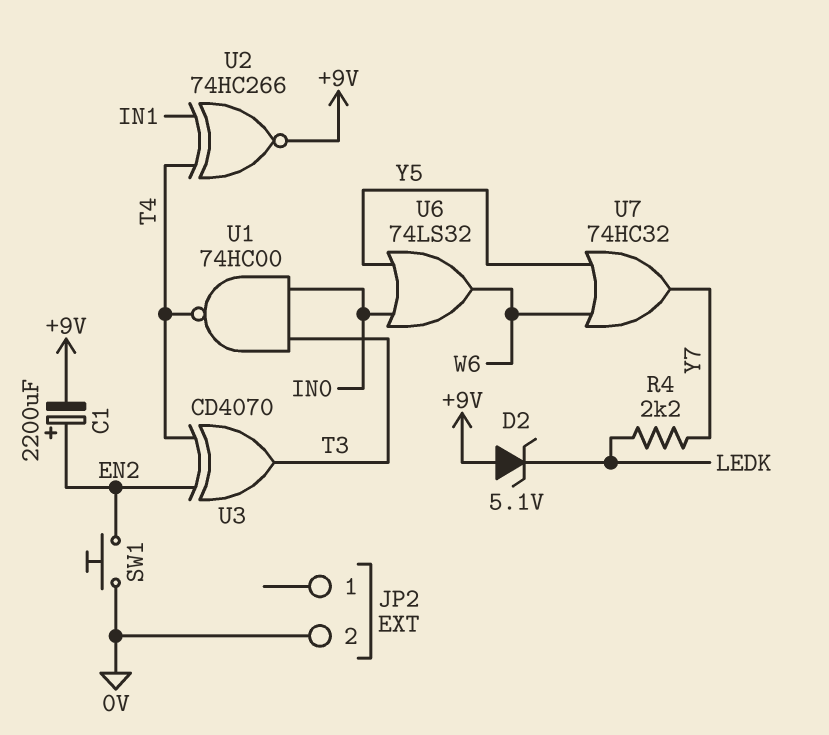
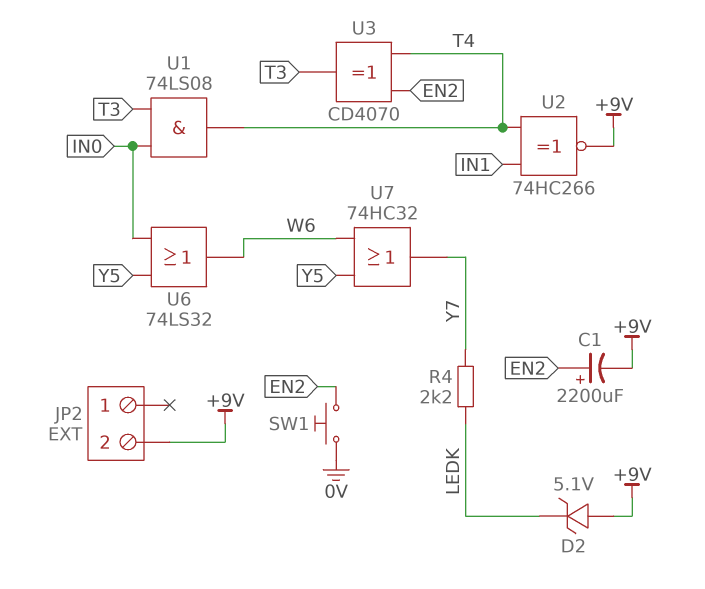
JP2 pin 2: 0V -> +9V
U1: NAND 74HC00 (in IN0, in T3, out T4) -> AND 74LS08 (in IN0, in T3, out T4)

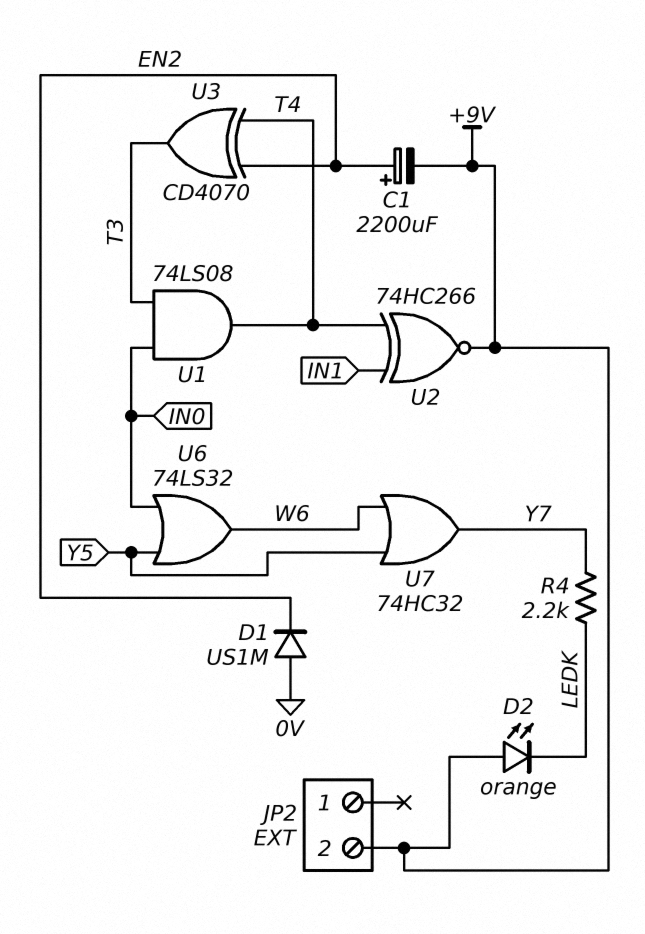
D1: none -> diode US1M (A 0V, K EN2)
D2: zener 5.1V (A +9V, K LEDK) -> LED orange (A +9V, K LEDK)
SW1: button (0V, EN2) -> none

